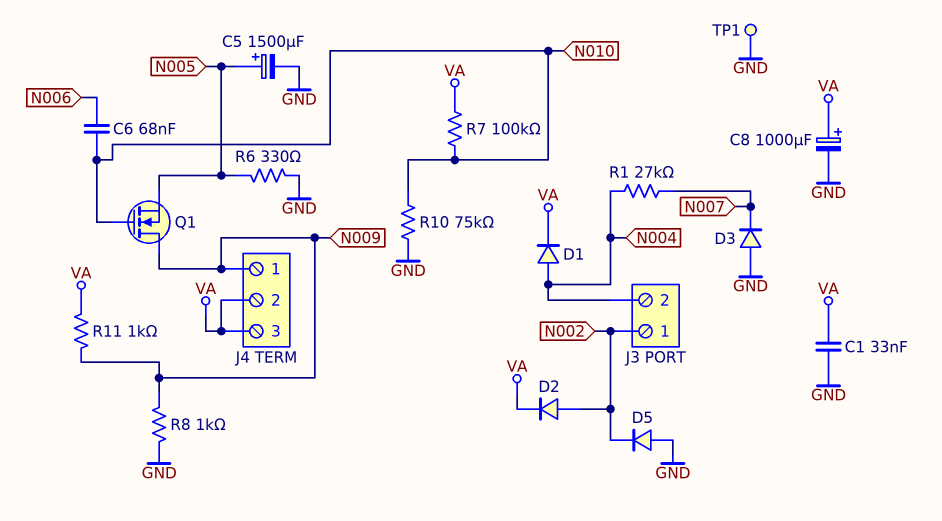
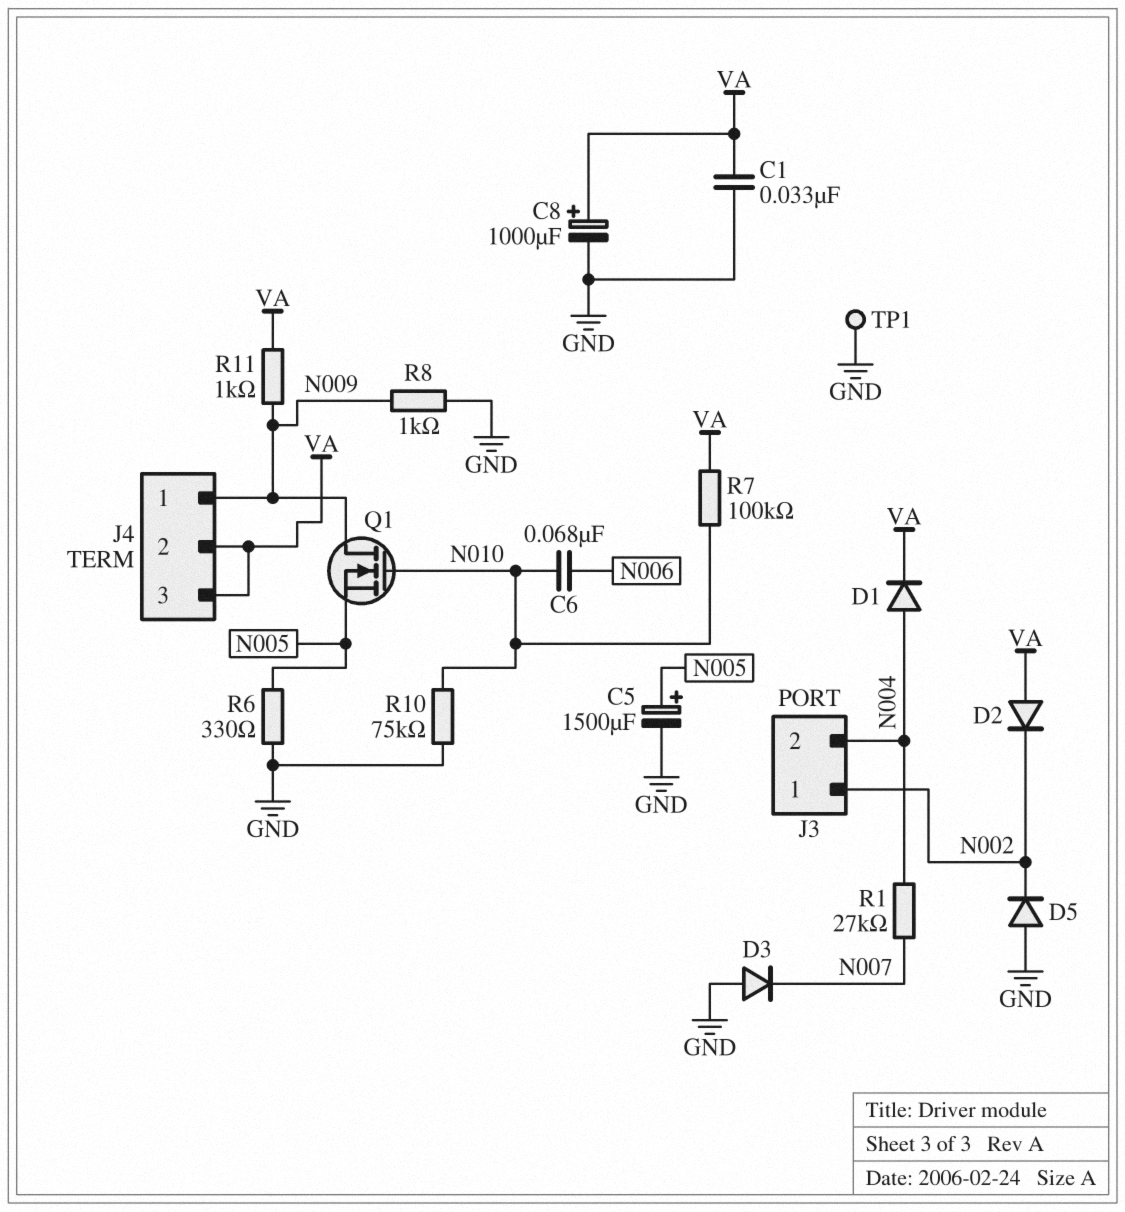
D2: diode (A N002, K VA) -> diode (A VA, K N002)

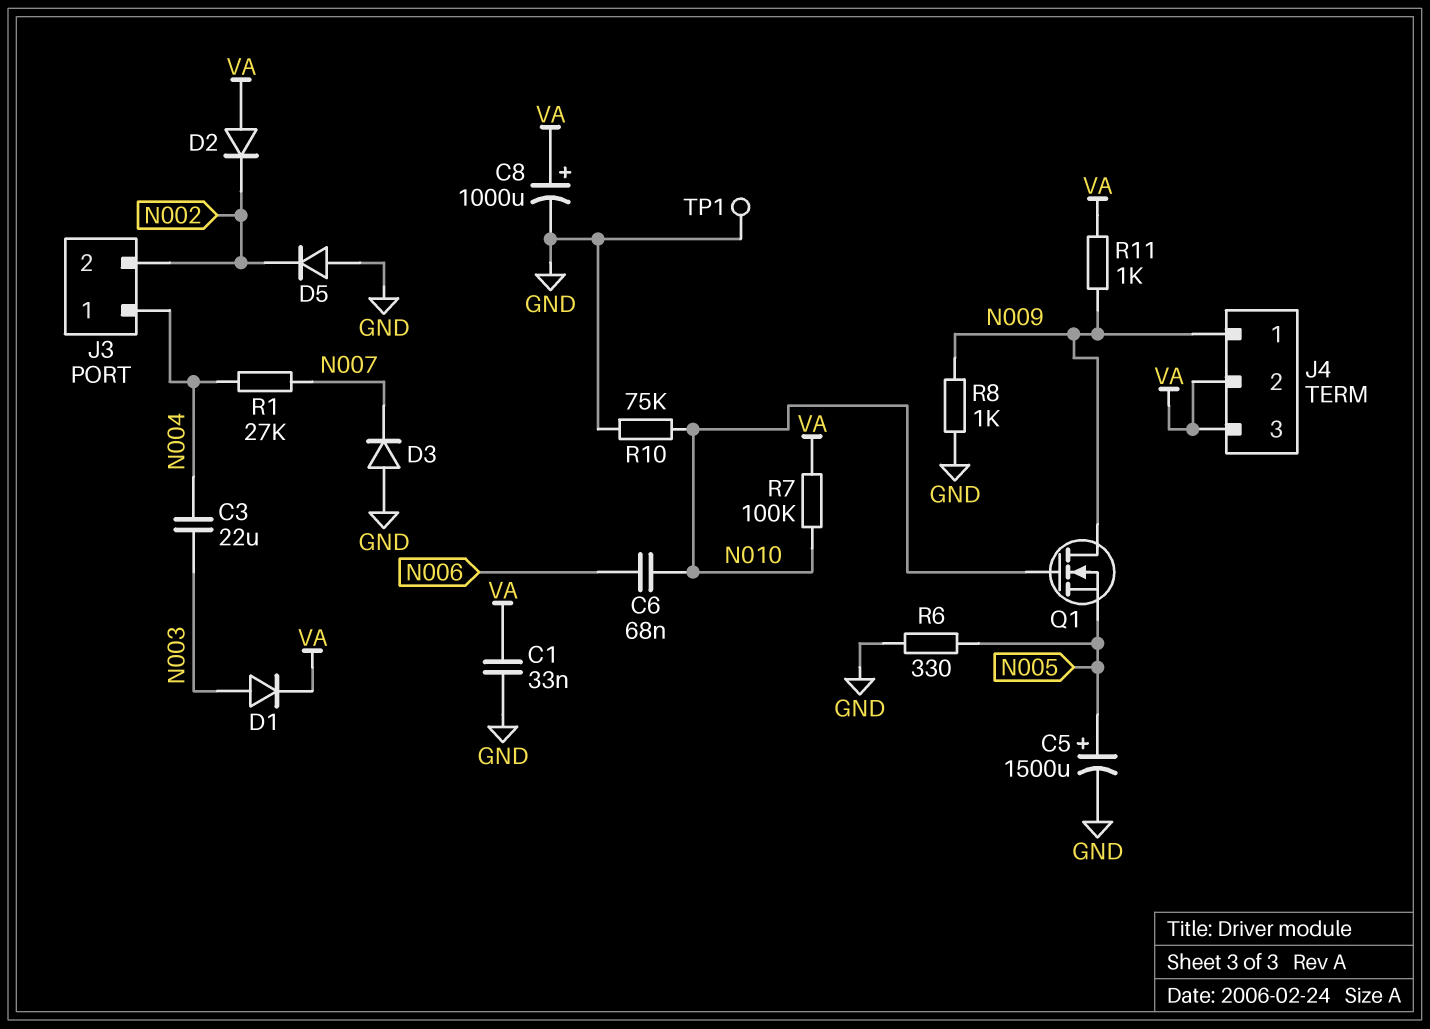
C3: none -> 22uF (N003, N004)
D1: diode (A N004, K VA) -> diode (A N003, K VA)
J3 pin 1: N002 -> N004
J3 pin 2: N004 -> N002

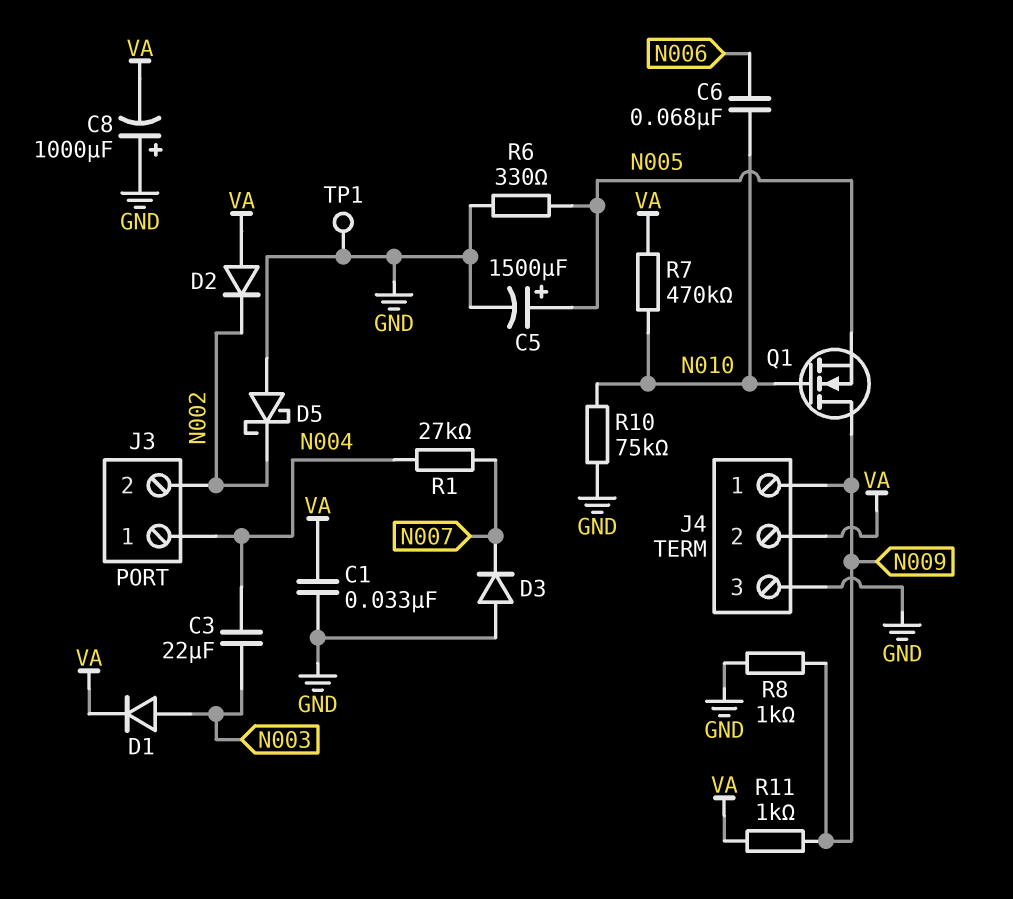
C8: 1000uF (plus VA, minus GND) -> 1000uF (plus GND, minus VA)
D5: diode (A GND, K N002) -> schottky (A GND, K N002)
J4 pin 3: VA -> GND
R7: 100k (N010, VA) -> 470k (N010, VA)

